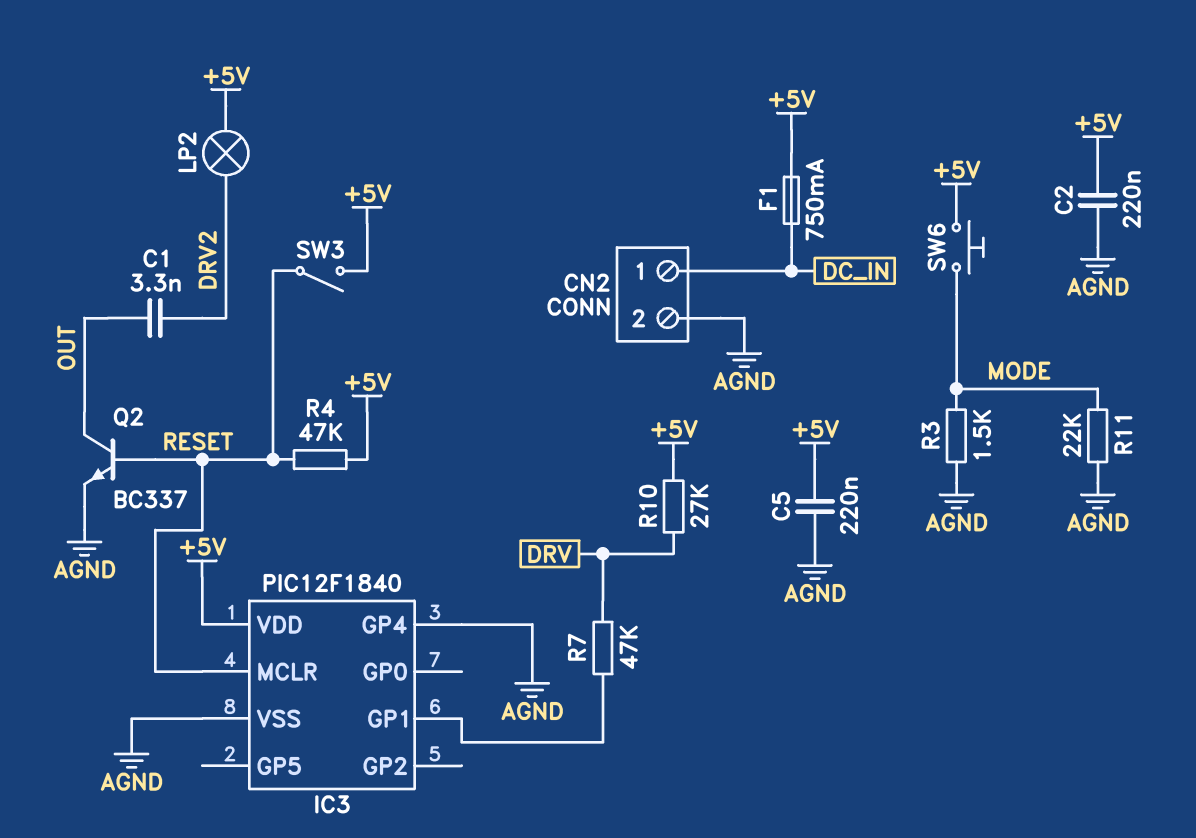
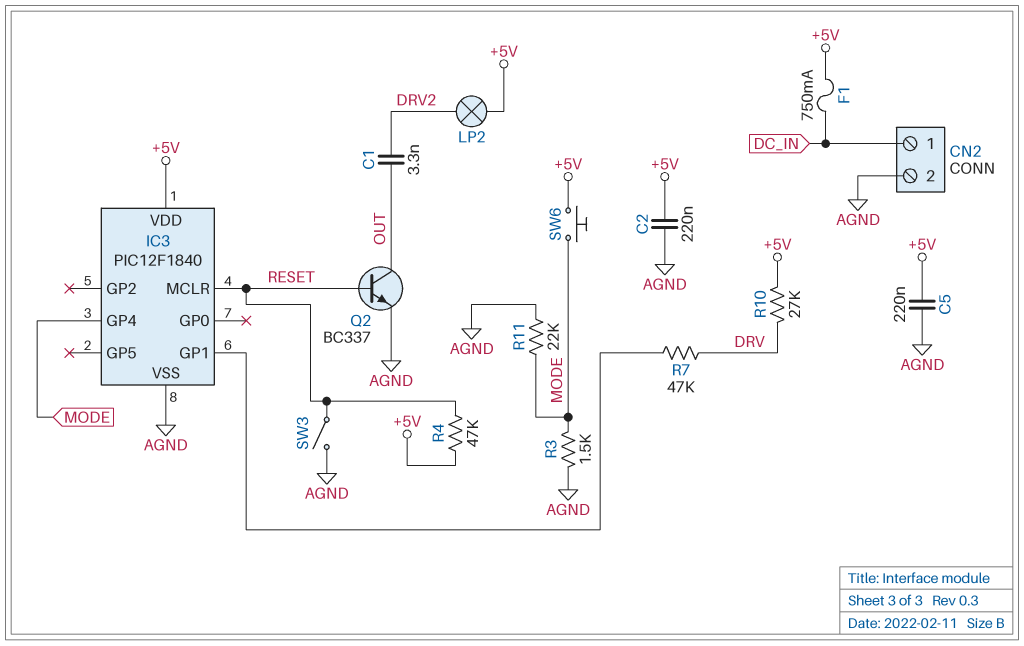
IC3 pin GP4: AGND -> MODE
SW3: switch (+5V, RESET) -> switch (AGND, RESET)

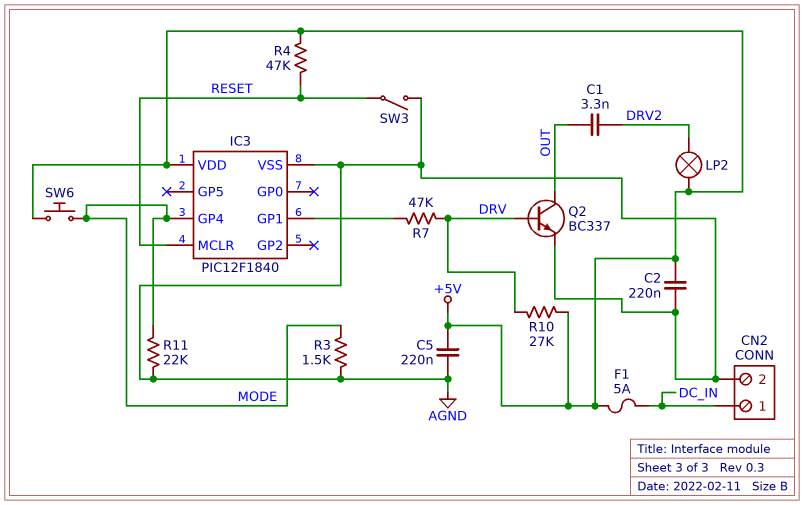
F1: 750mA (+5V, DC_IN) -> 5A (+5V, DC_IN)
Q2: NPN BC337 (B RESET, C OUT, E AGND) -> NPN BC337 (B DRV, C OUT, E AGND)

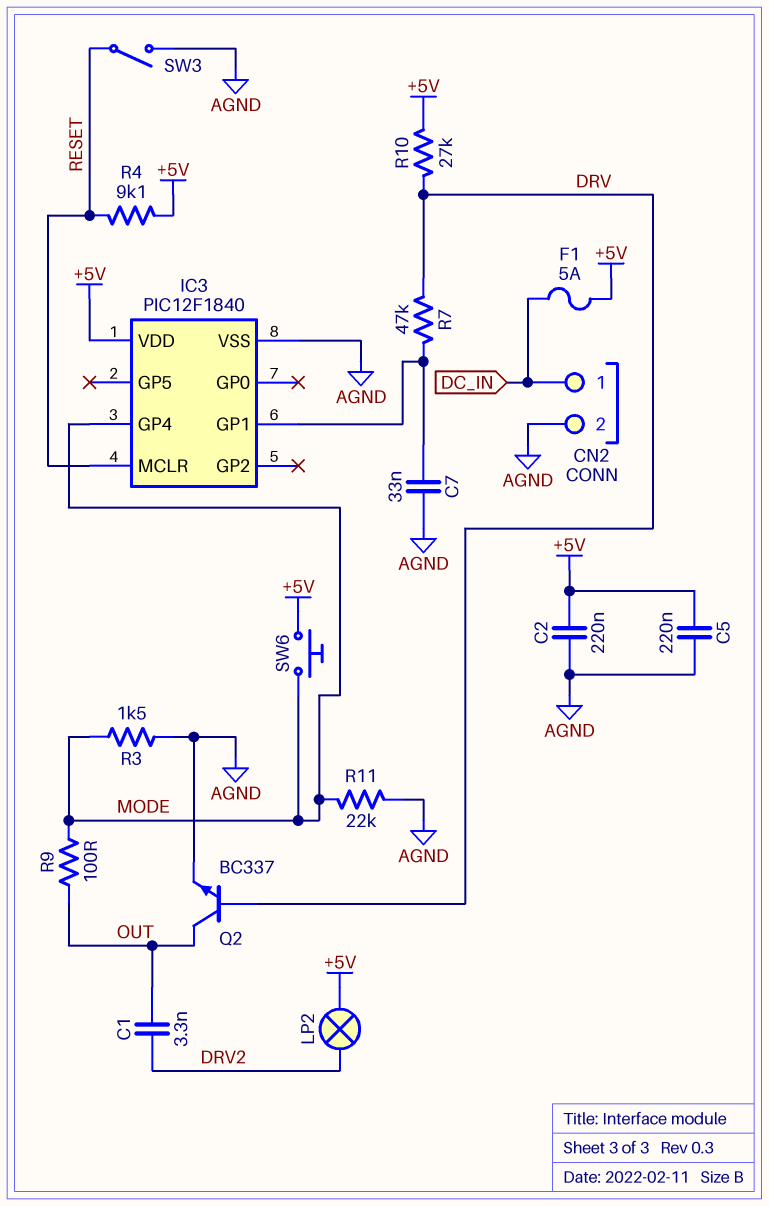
C7: none -> 33nF (AGND, IC3/GP1)
R4: 47k (+5V, RESET) -> 9.1k (+5V, RESET)
R9: none -> 100 (MODE, OUT)

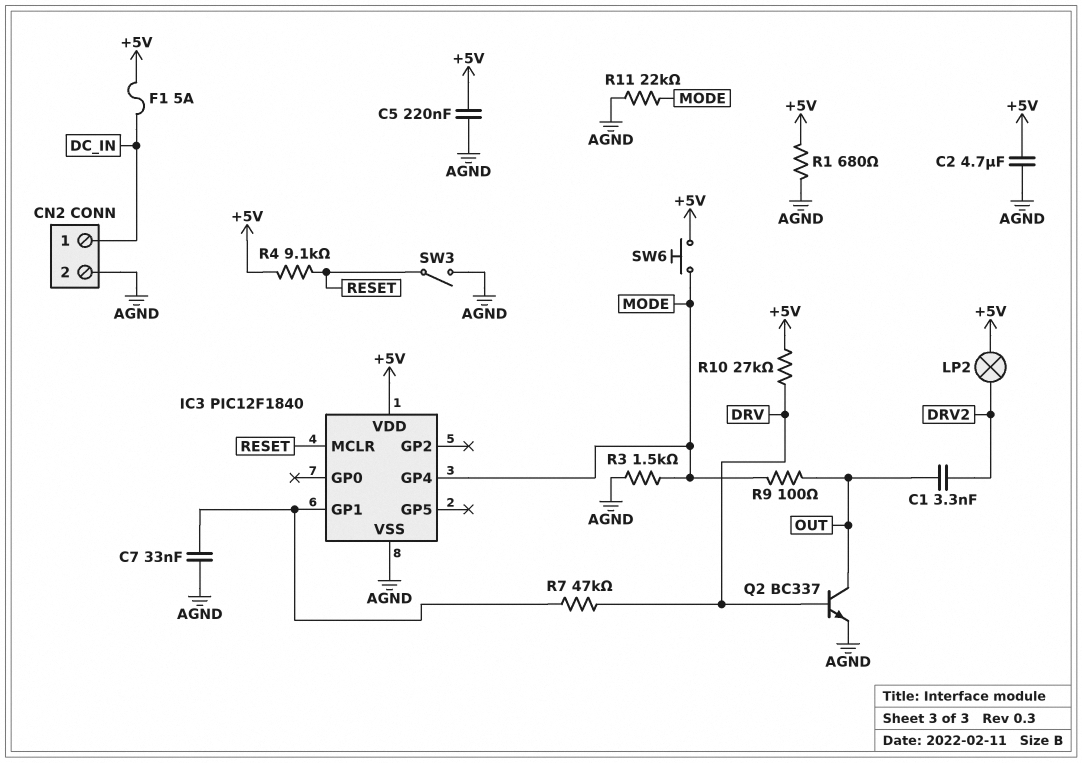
C2: 220nF (+5V, AGND) -> 4.7uF (+5V, AGND)
R1: none -> 680 (+5V, AGND)

